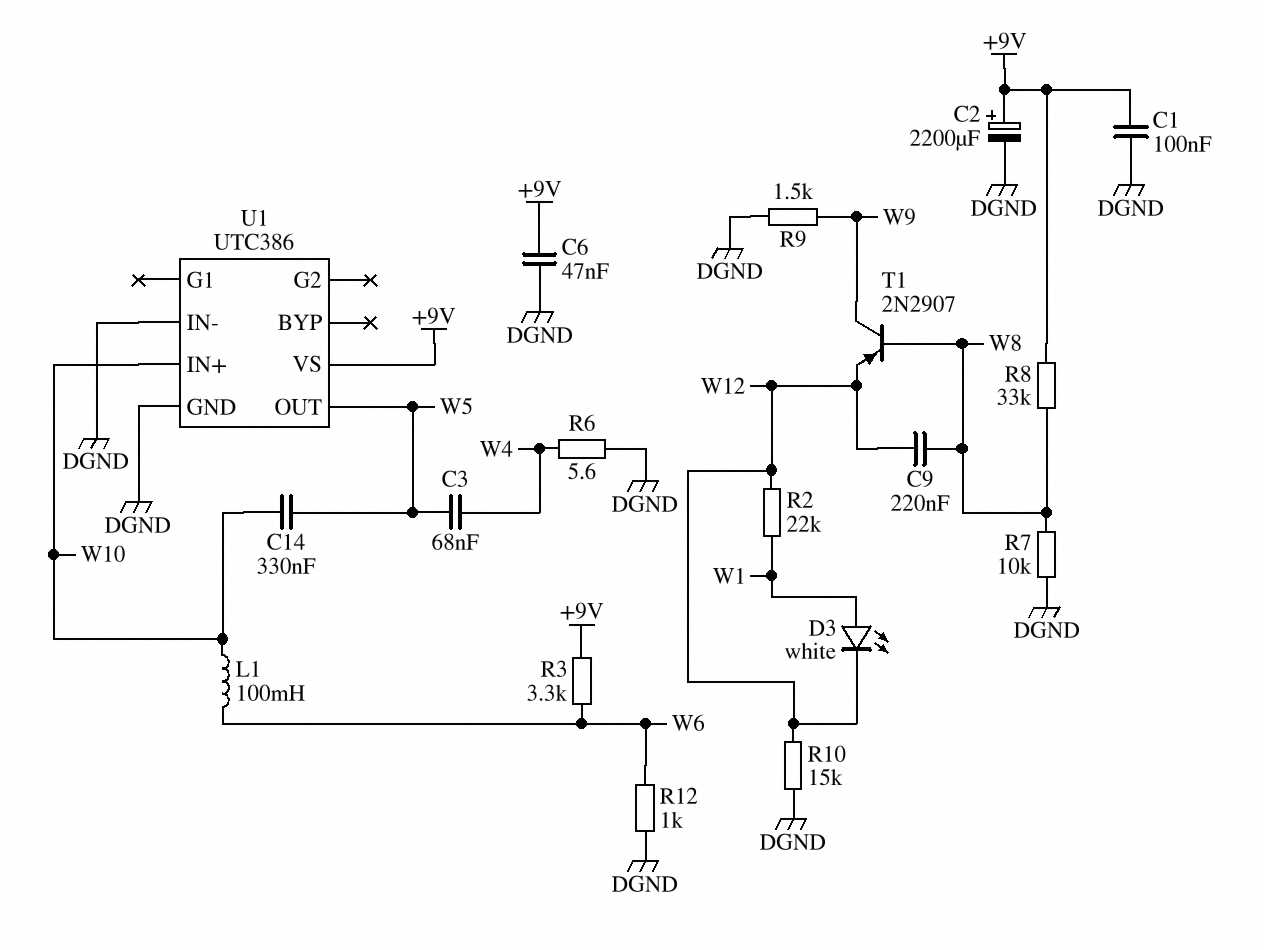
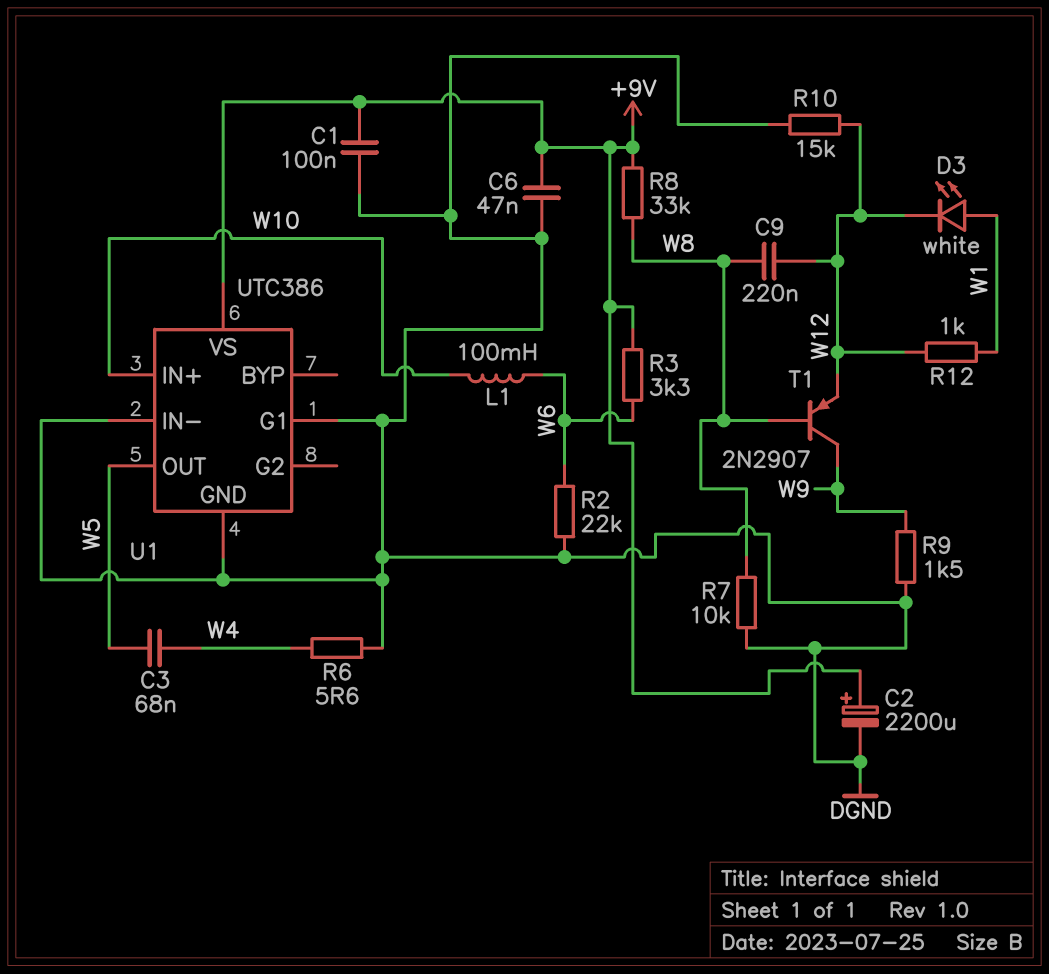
C14: 330nF (W5, W10) -> none
R2: 22k (W1, W12) -> 22k (DGND, W6)
R12: 1k (DGND, W6) -> 1k (W1, W12)
U1 pin G1: none -> DGND

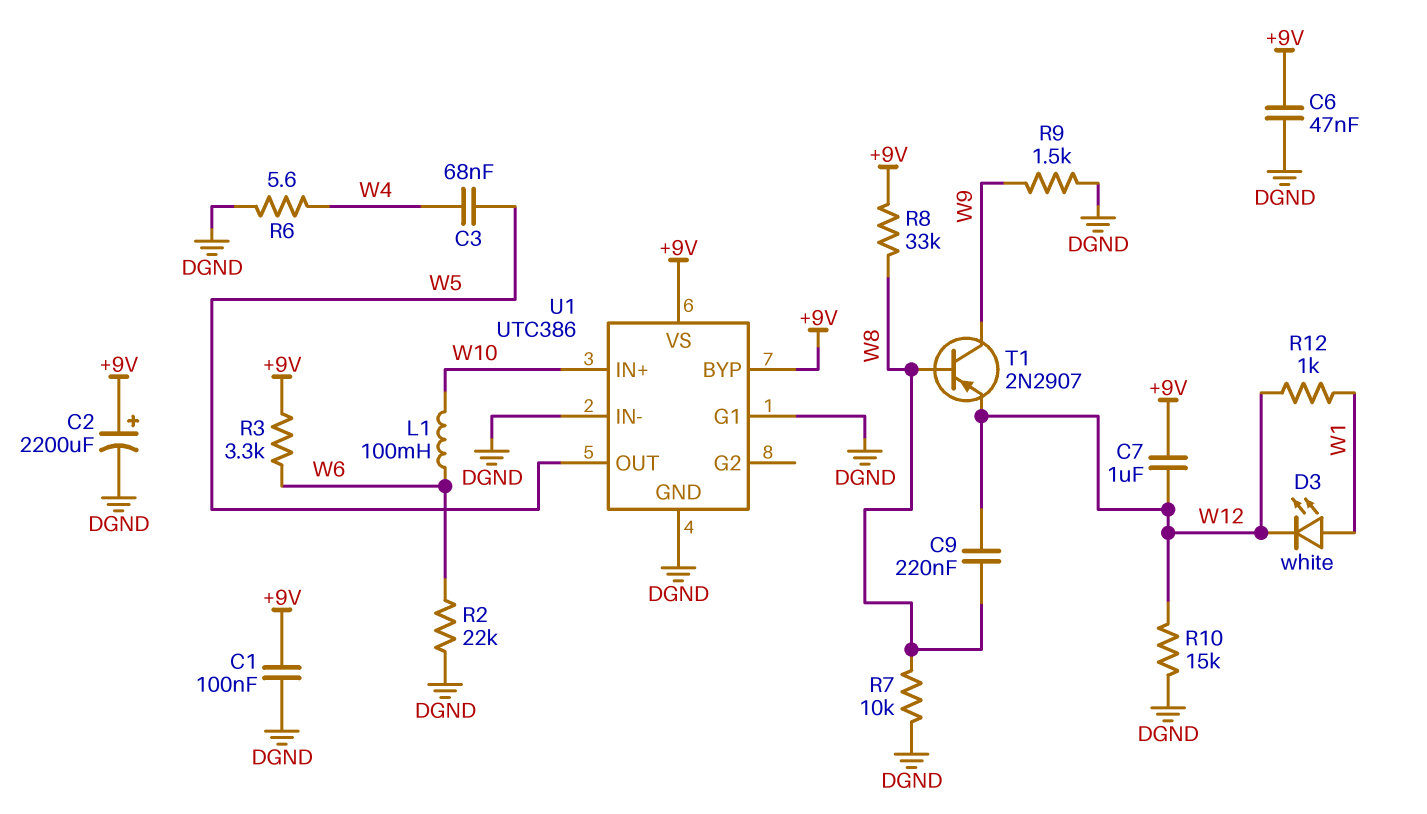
C7: none -> 1uF (+9V, W12)
U1 pin BYP: none -> +9V

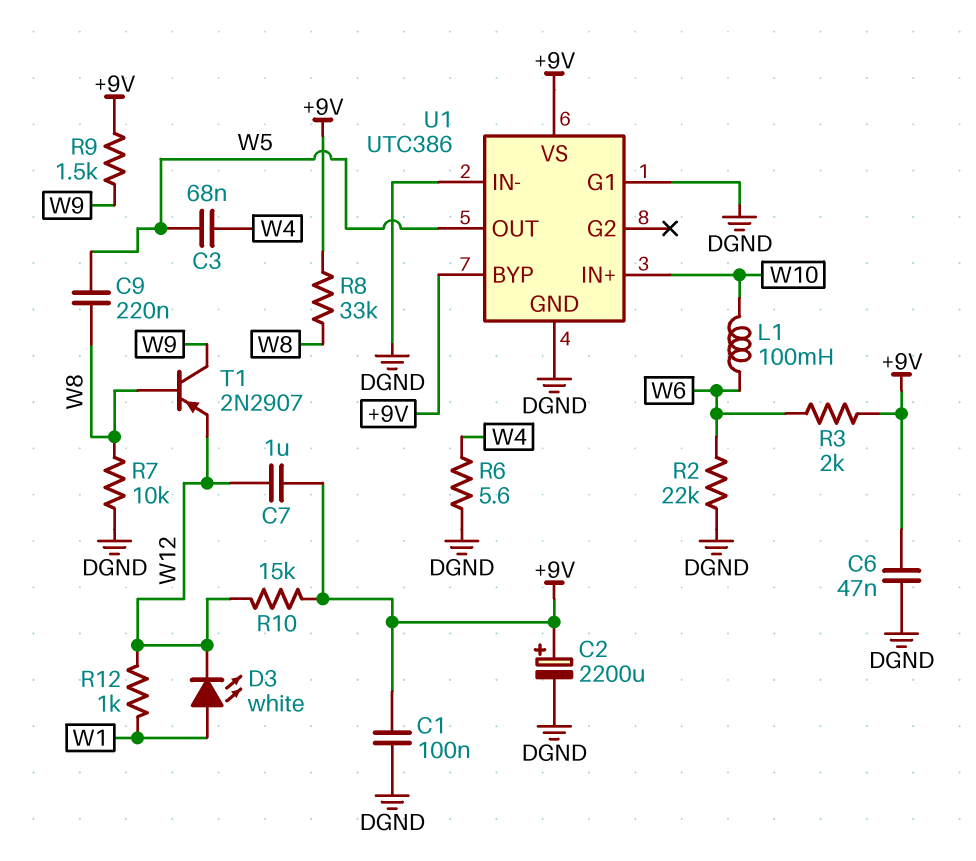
C9: 220nF (W8, W12) -> 220nF (W5, W8)
R3: 3.3k (+9V, W6) -> 2k (+9V, W6)
R9: 1.5k (DGND, W9) -> 1.5k (+9V, W9)
R10: 15k (DGND, W12) -> 15k (+9V, W12)

